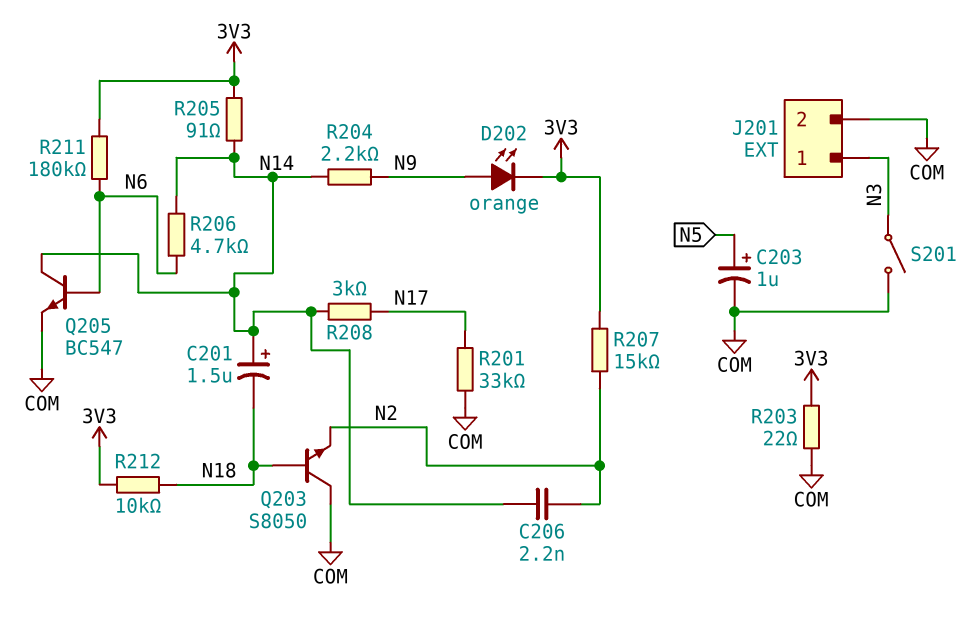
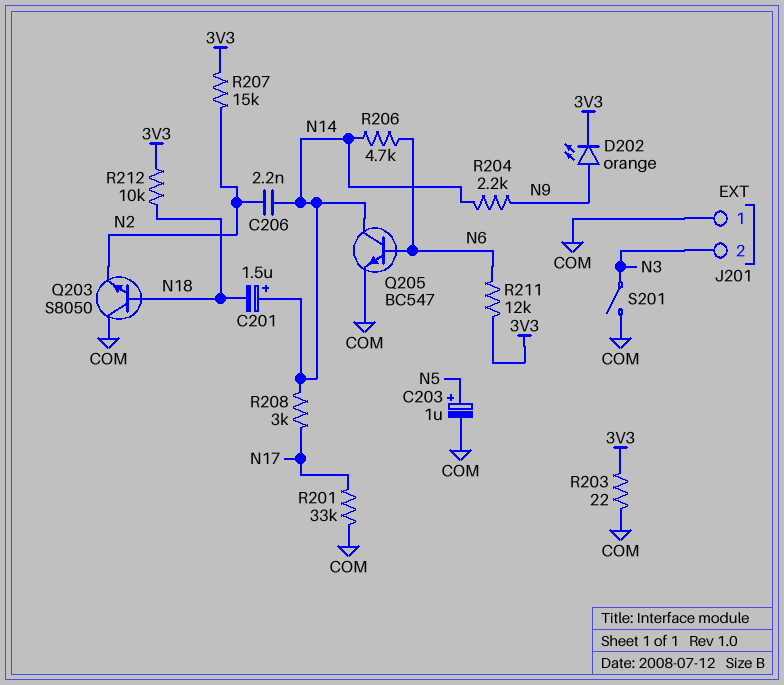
J201 pin 1: N3 -> COM
J201 pin 2: COM -> N3
R205: 91 (3V3, N14) -> none
R211: 180k (3V3, N6) -> 12k (3V3, N6)

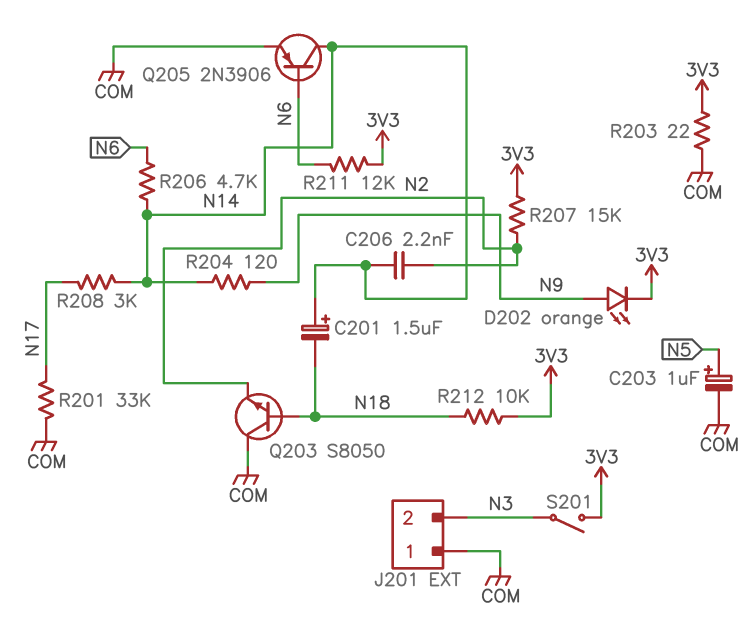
Q205: NPN BC547 (B N6, C N14, E COM) -> PNP 2N3906 (B N6, C N14, E COM)
R204: 2.2k (N9, N14) -> 120 (N9, N14)
S201: switch (COM, N3) -> switch (3V3, N3)

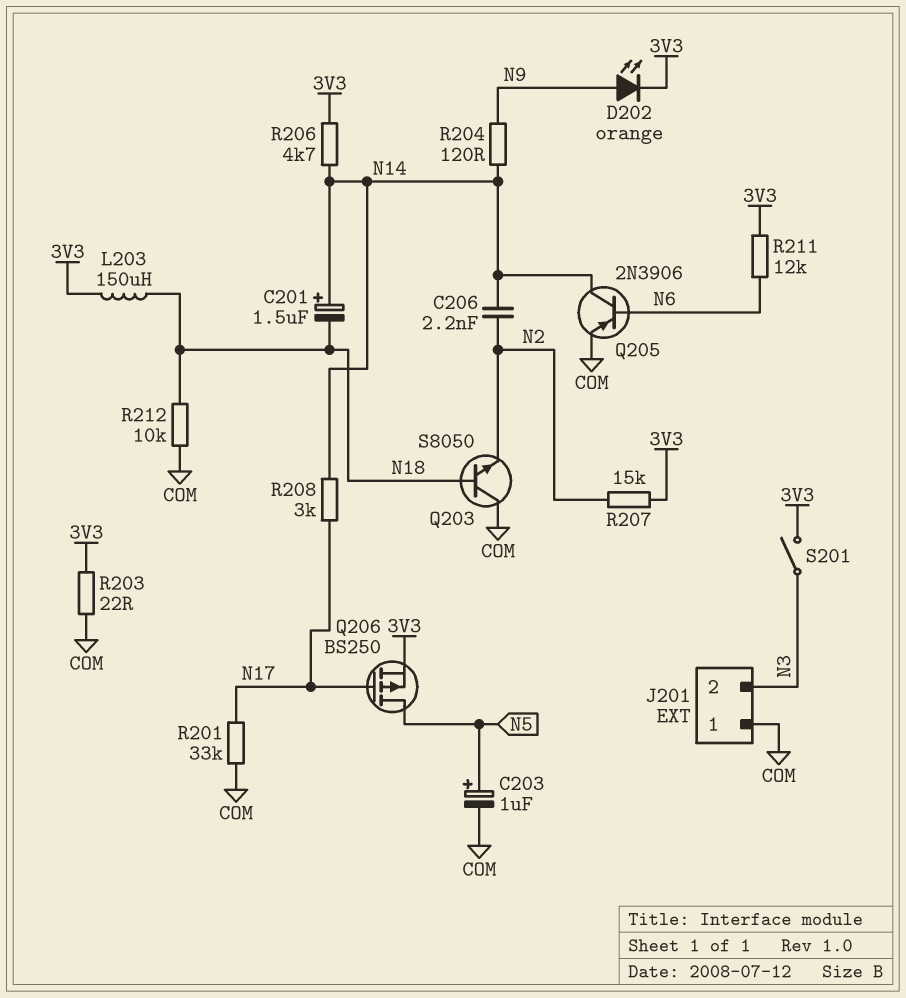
L203: none -> 150uH (3V3, N18)
Q206: none -> PMOS BS250 (G N17, D N5, S 3V3)
R206: 4.7k (N6, N14) -> 4.7k (3V3, N14)
R212: 10k (3V3, N18) -> 10k (COM, N18)

